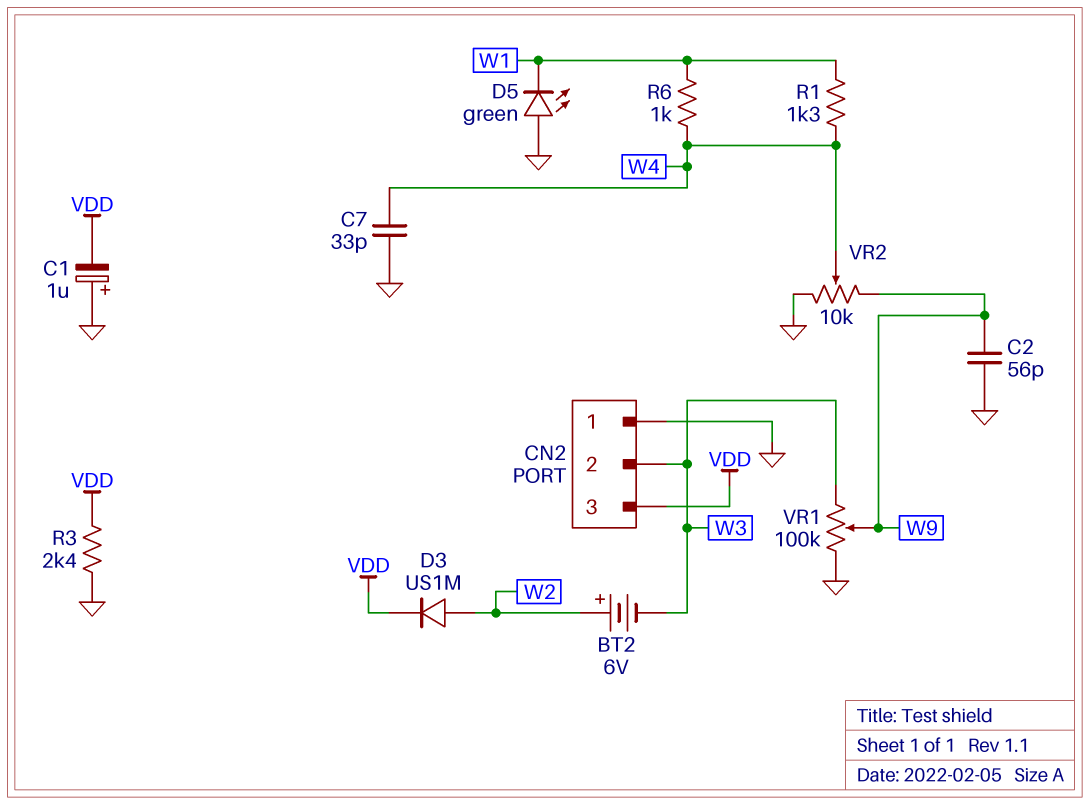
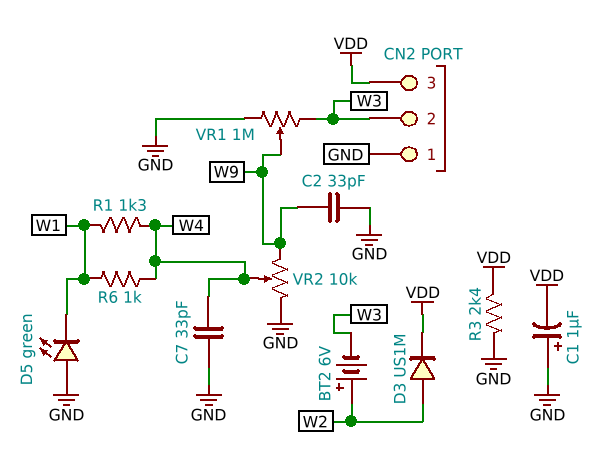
C2: 56pF (GND, W9) -> 33pF (GND, W9)
VR1: 100k (GND, W3, wiper W9) -> 1M (GND, W3, wiper W9)

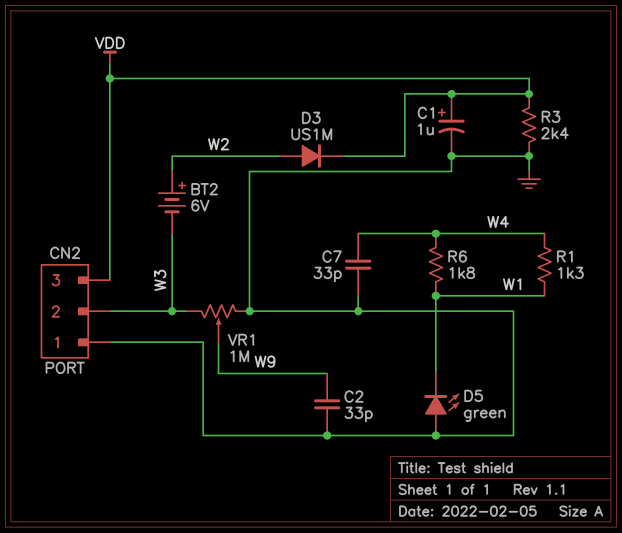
C1: 1uF (plus GND, minus VDD) -> 1uF (plus VDD, minus GND)
R6: 1k (W1, W4) -> 1.8k (W1, W4)
VR2: 10k (GND, W9, wiper W4) -> none

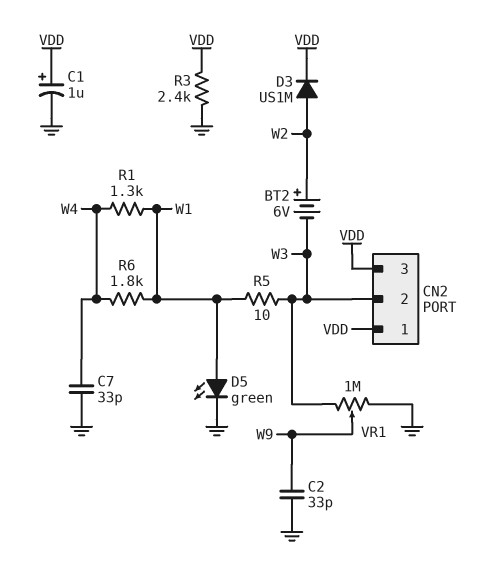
CN2 pin 1: GND -> VDD
D5: LED green (A GND, K W1) -> LED green (A W1, K GND)
R5: none -> 10 (W1, W3)

